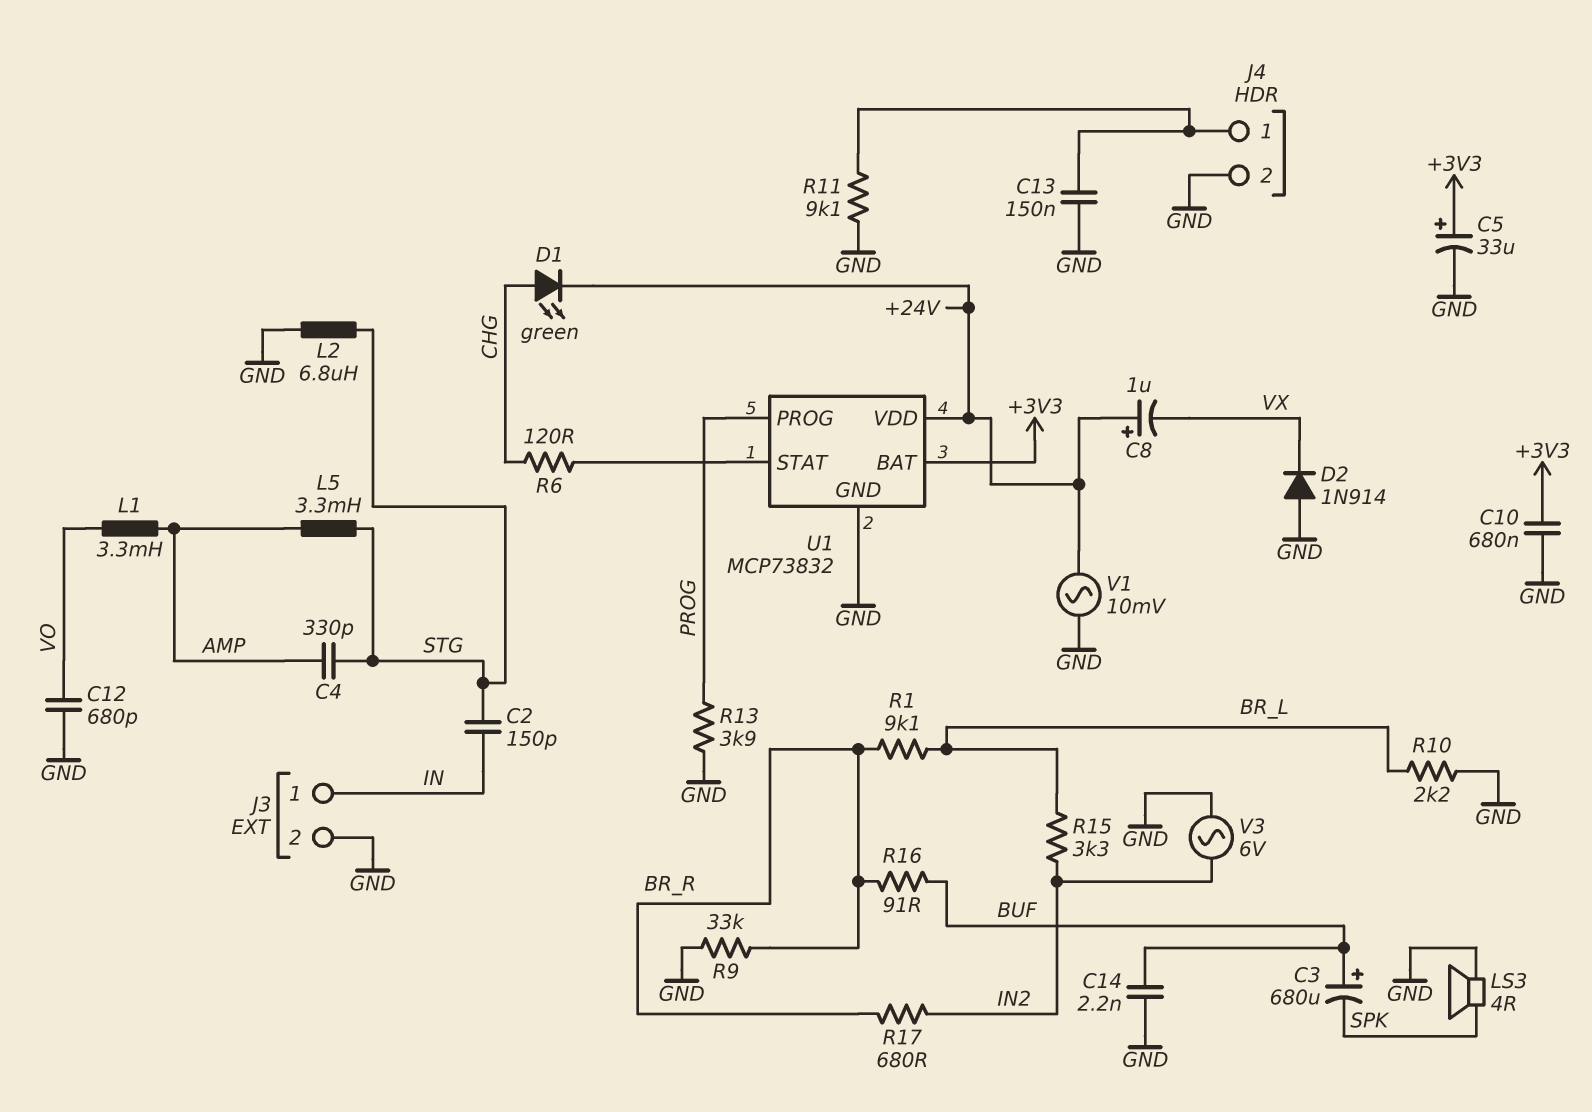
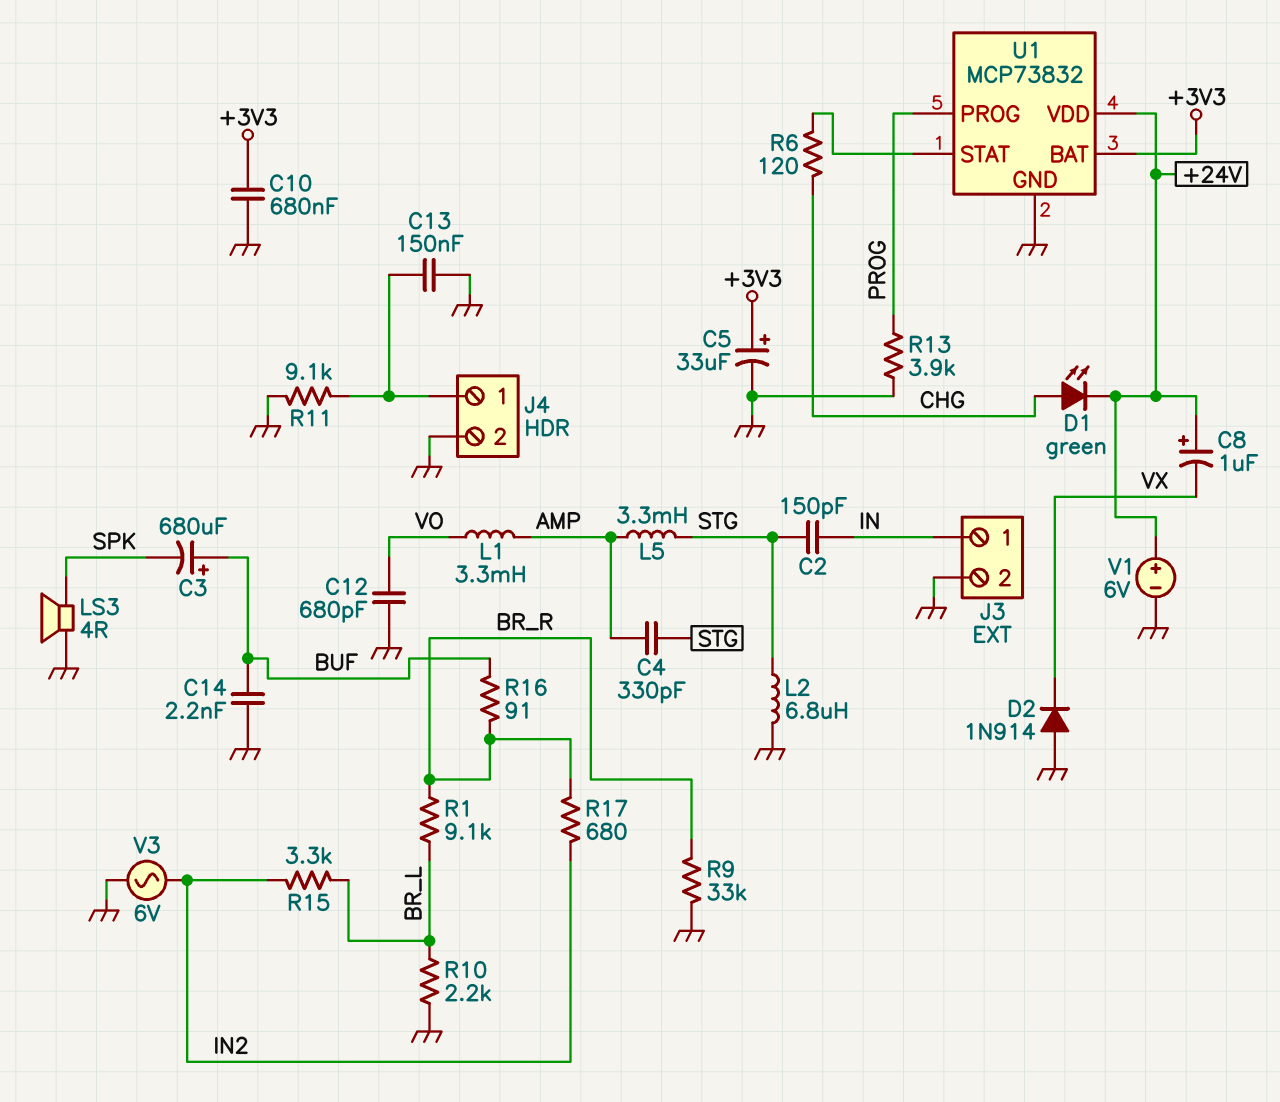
V1: AC 10mV (+24V, GND) -> 6V (plus +24V, minus GND)

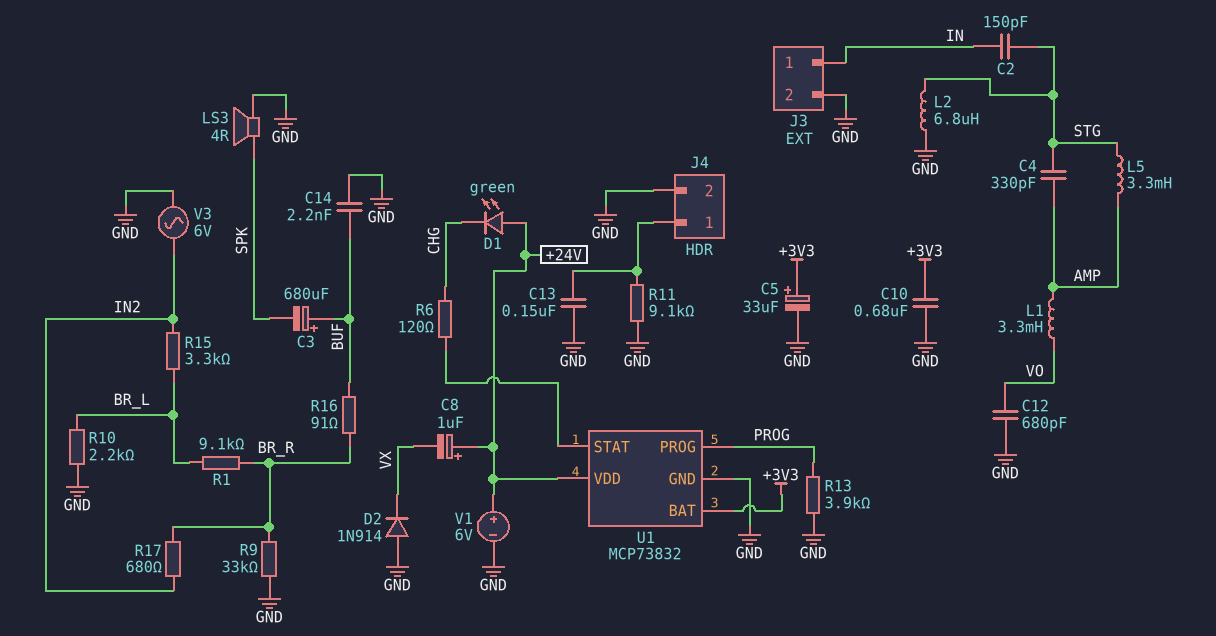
D1: LED green (A CHG, K +24V) -> LED green (A +24V, K CHG)

